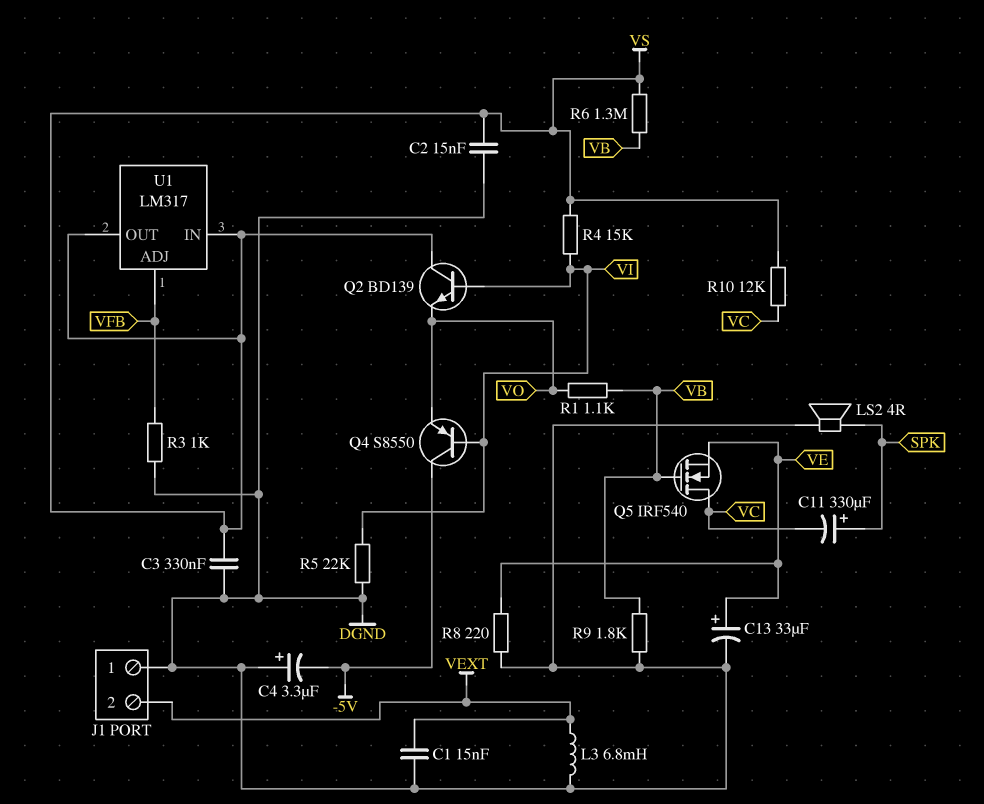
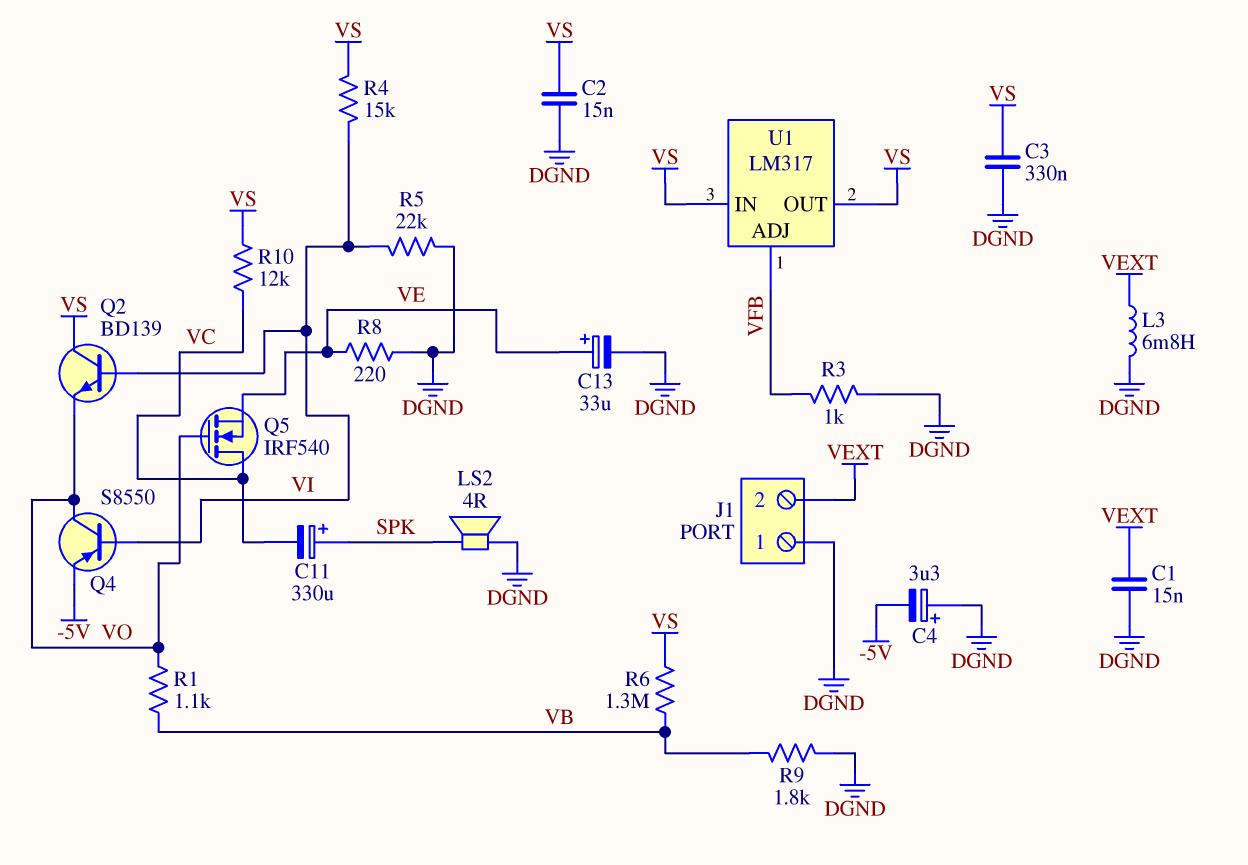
Q4: PNP S8550 (B VI, C -5V, E VO) -> PNP S8550 (B VI, C VO, E -5V)
Q5: NMOS IRF540 (G VB, D VC, S VE) -> NMOS IRF540 (G VO, D VC, S VE)

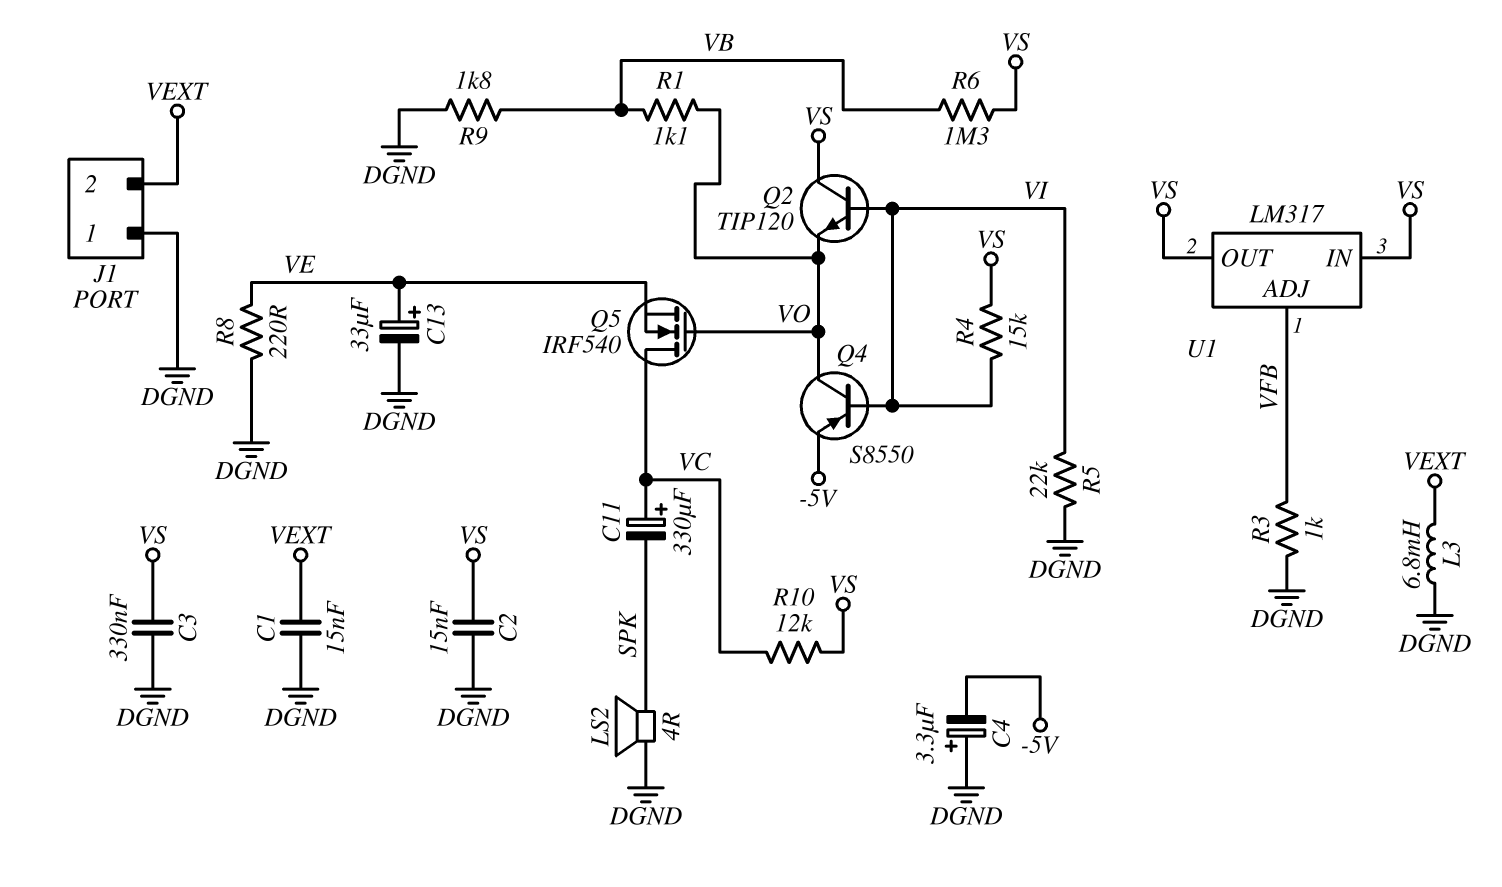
C11: 330uF (plus SPK, minus VC) -> 330uF (plus VC, minus SPK)
Q2: NPN BD139 (B VI, C VS, E VO) -> NPN TIP120 (B VI, C VS, E VO)

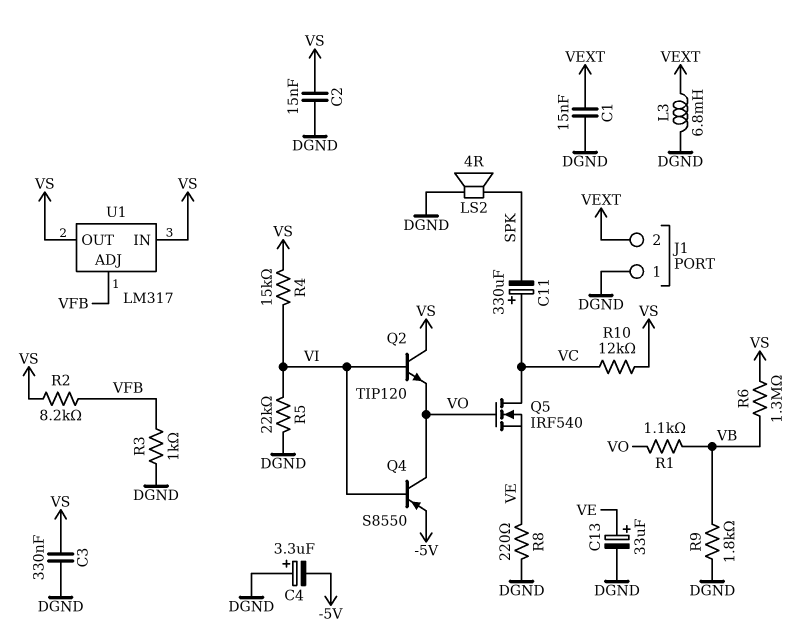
R2: none -> 8.2k (VFB, VS)

